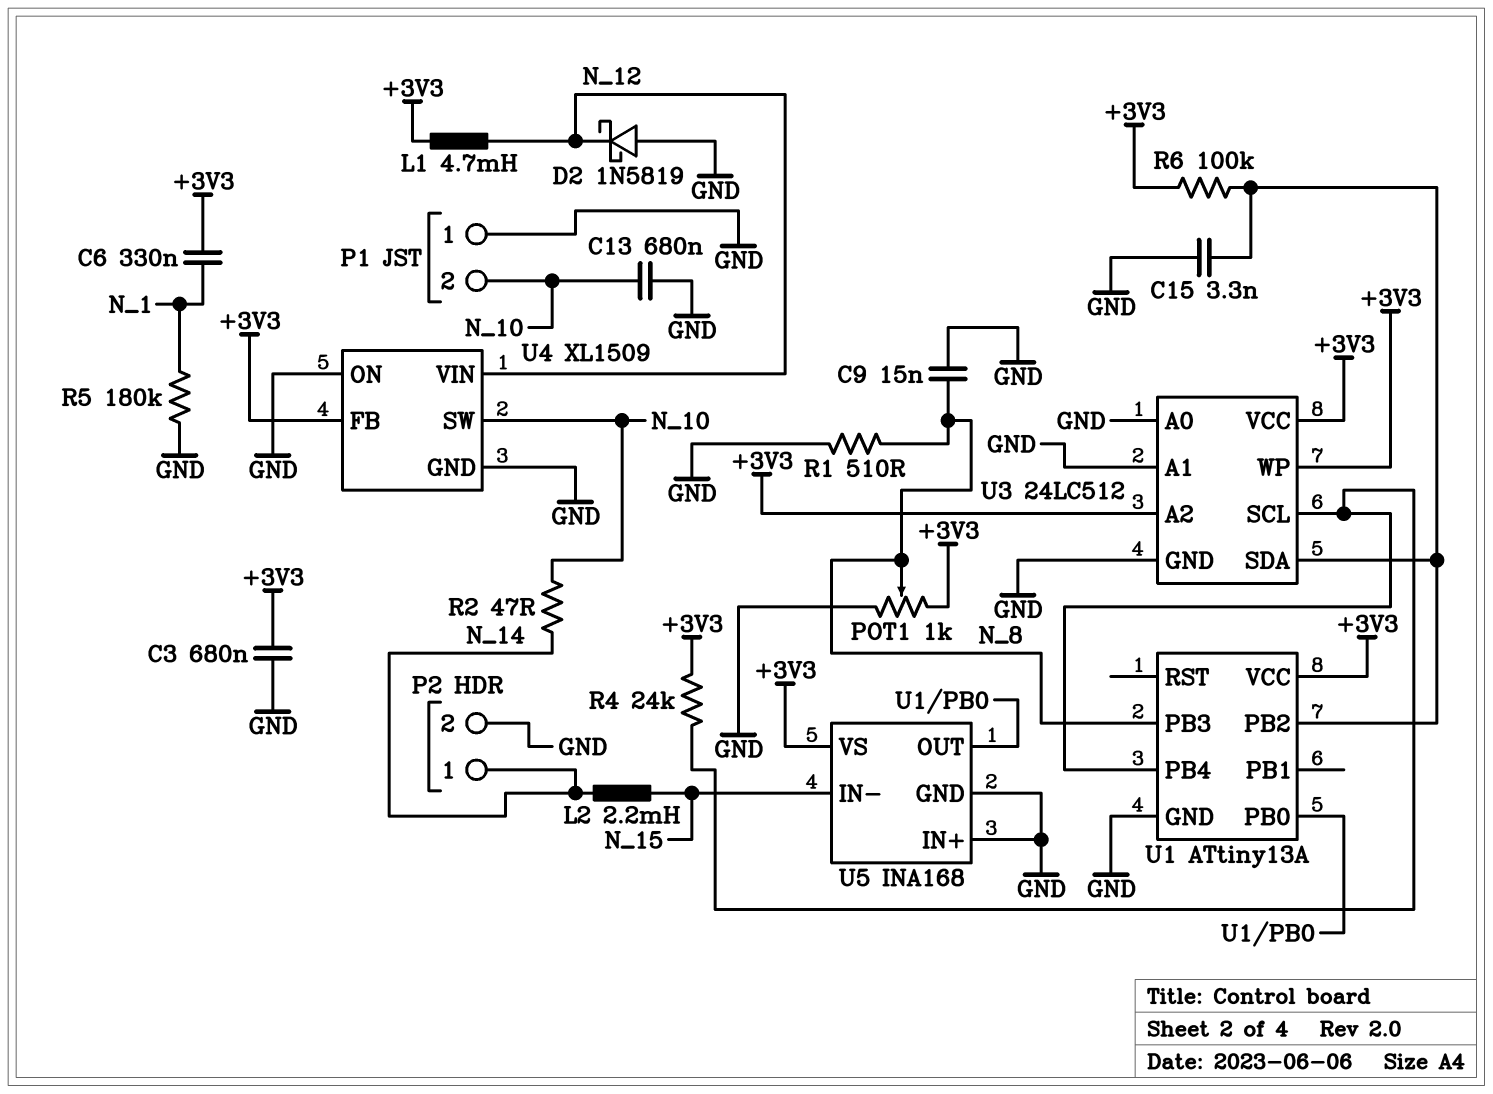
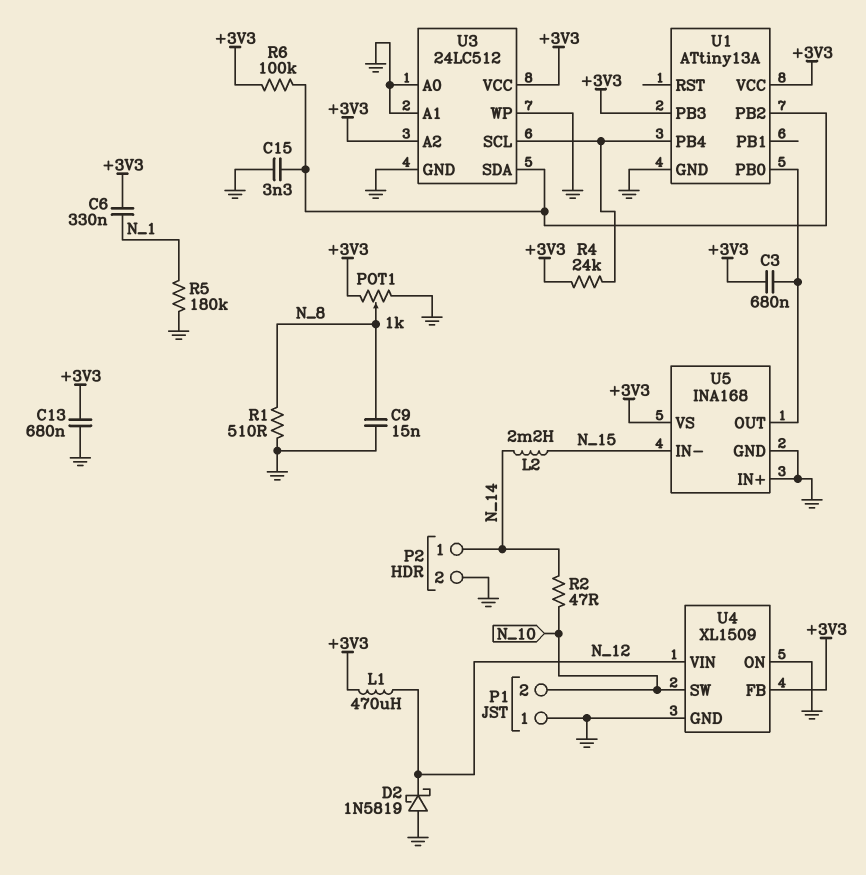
C3: 680nF (+3V3, GND) -> 680nF (+3V3, U1/PB0)
C13: 680nF (GND, N_10) -> 680nF (+3V3, GND)
L1: 4.7mH (+3V3, N_12) -> 470uH (+3V3, N_12)
U1 pin PB3: N_8 -> +3V3
U3 pin WP: +3V3 -> GND

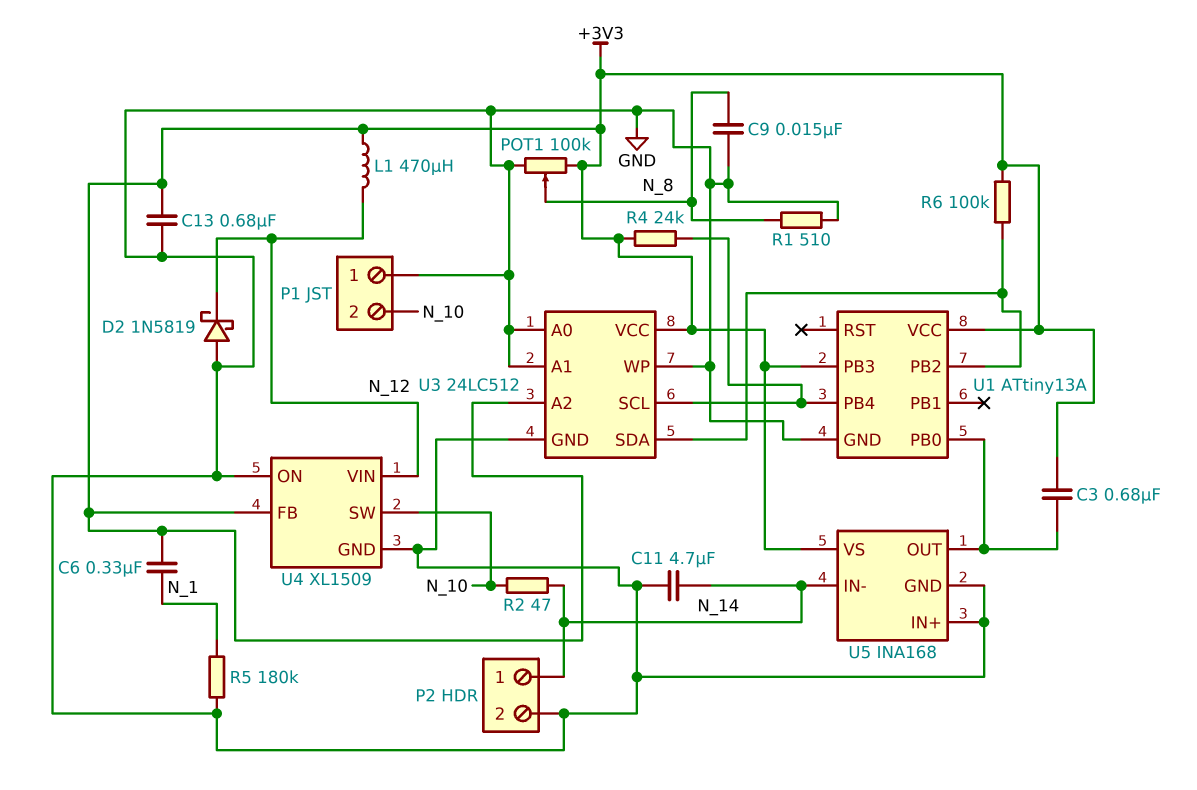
C11: none -> 4.7uF (GND, N_14)
C15: 3.3nF (GND, U1/PB2) -> none
L2: 2.2mH (N_14, N_15) -> none
POT1: 1k (+3V3, GND, wiper N_8) -> 100k (+3V3, GND, wiper N_8)
U5 pin IN-: N_15 -> N_14

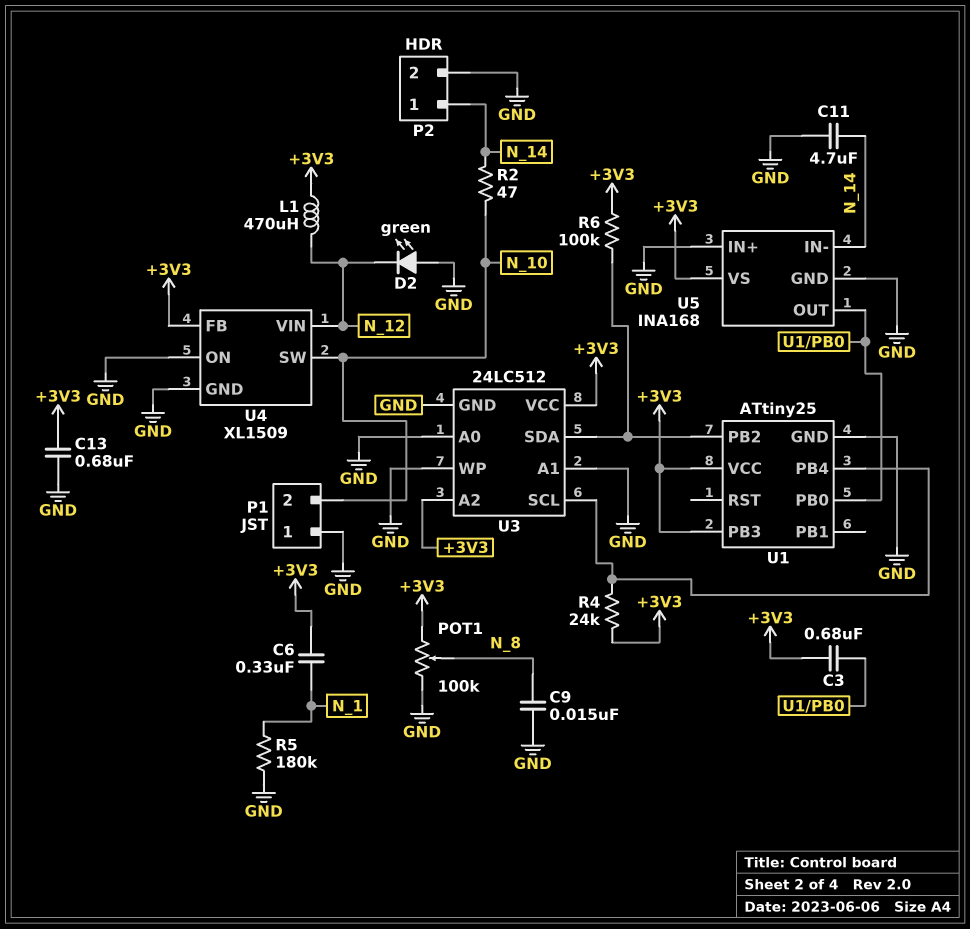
D2: schottky 1N5819 (A GND, K N_12) -> LED green (A GND, K N_12)
R1: 510 (GND, N_8) -> none
U1: ATtiny13A -> ATtiny25

